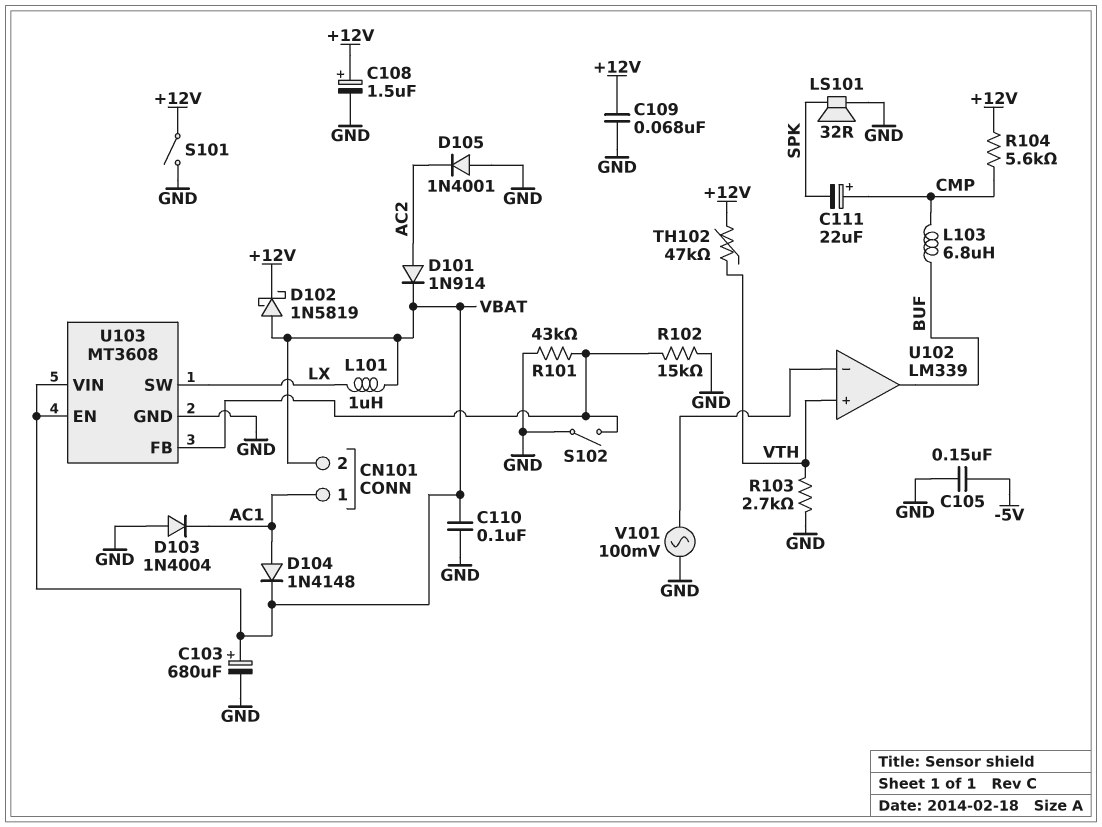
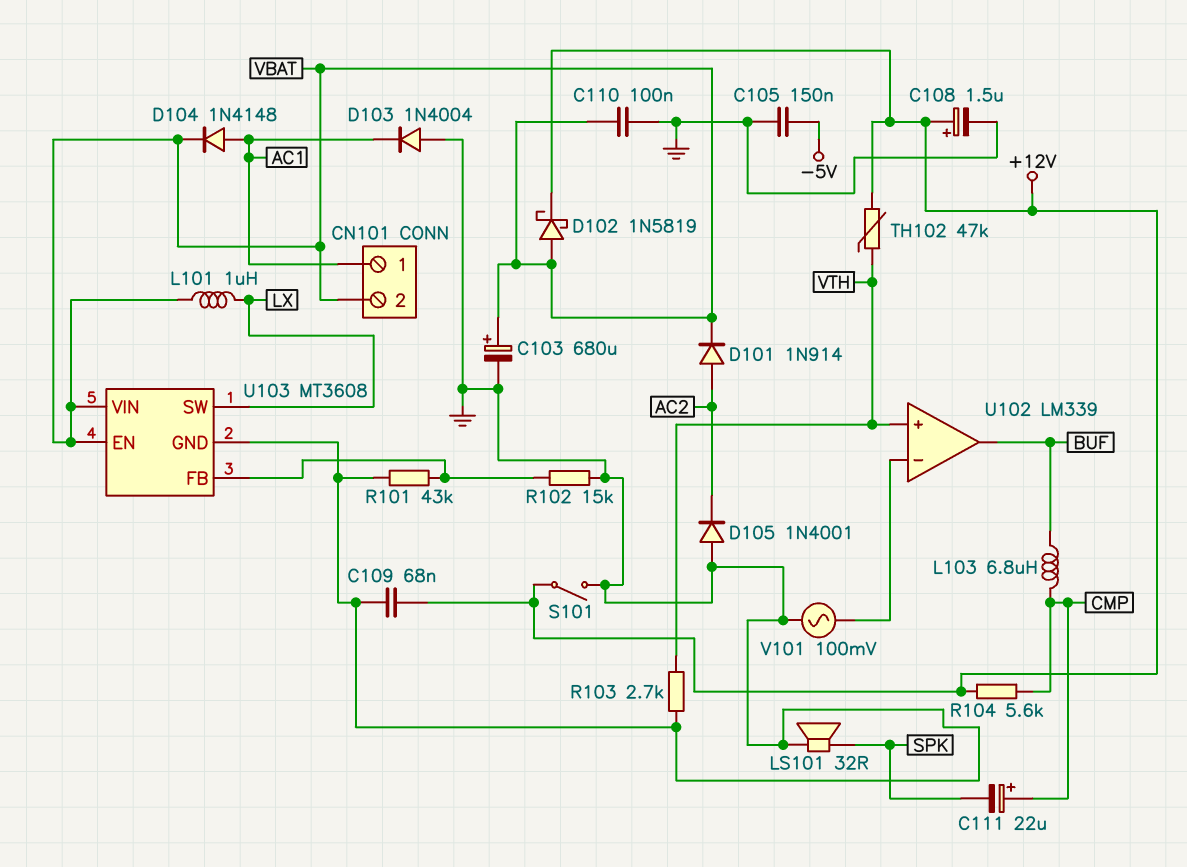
S102: switch (GND, U103/FB) -> none

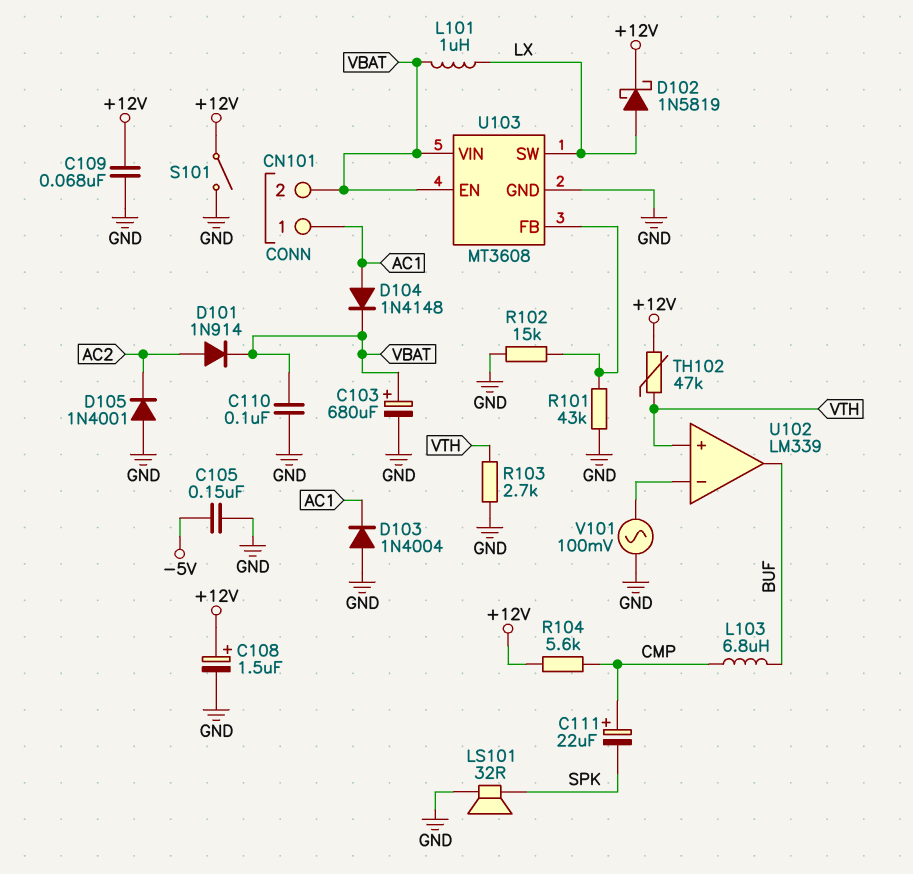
D102: schottky 1N5819 (A VBAT, K +12V) -> schottky 1N5819 (A LX, K +12V)

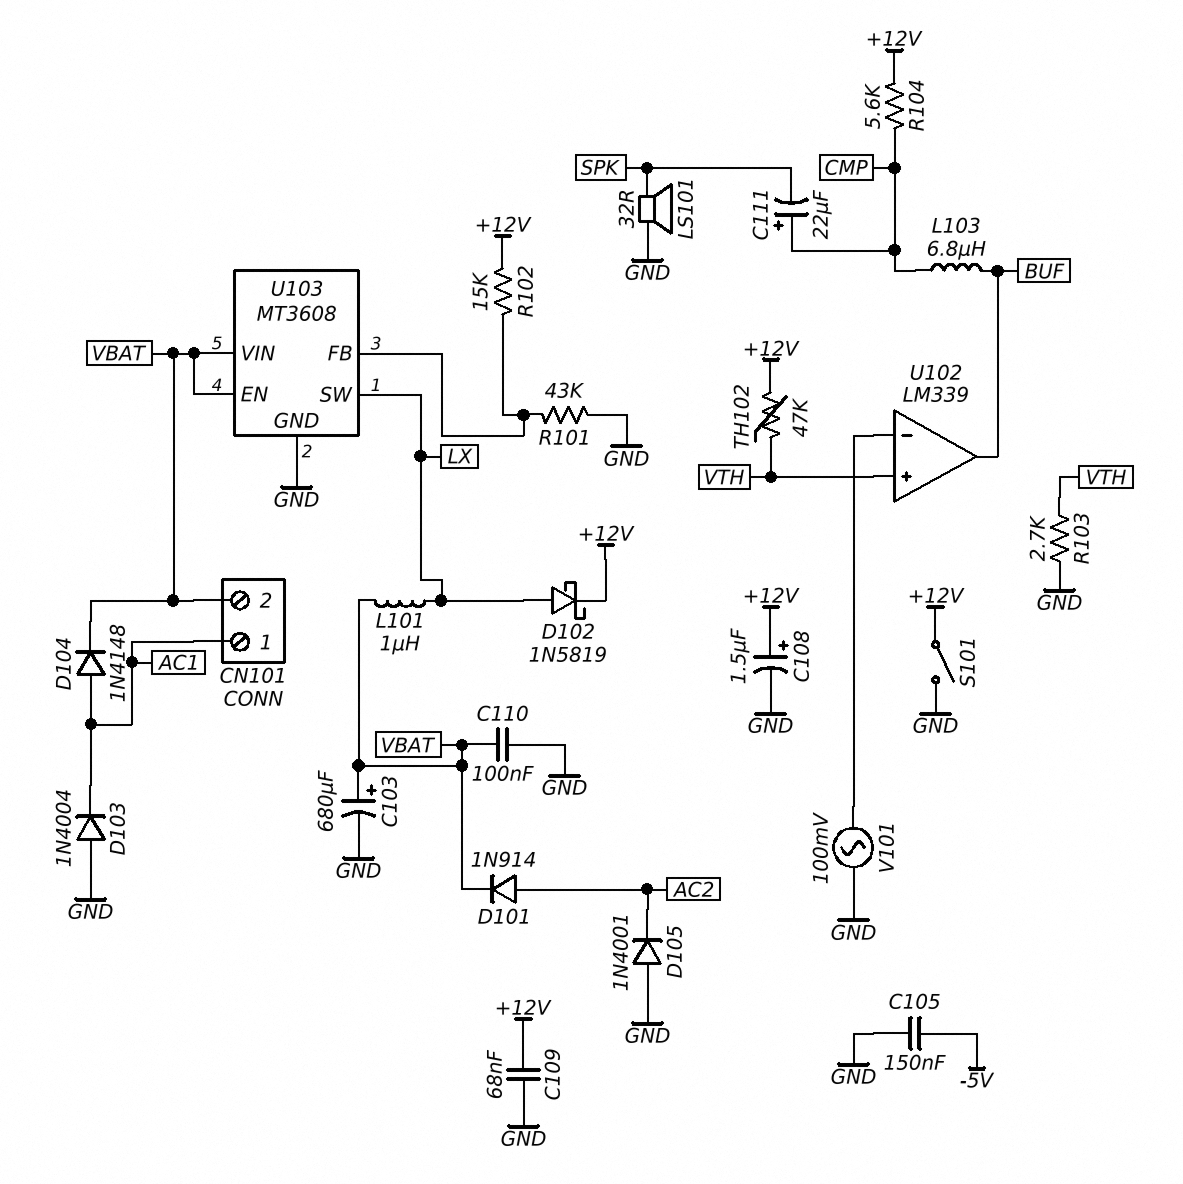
R102: 15k (GND, U103/FB) -> 15k (+12V, U103/FB)

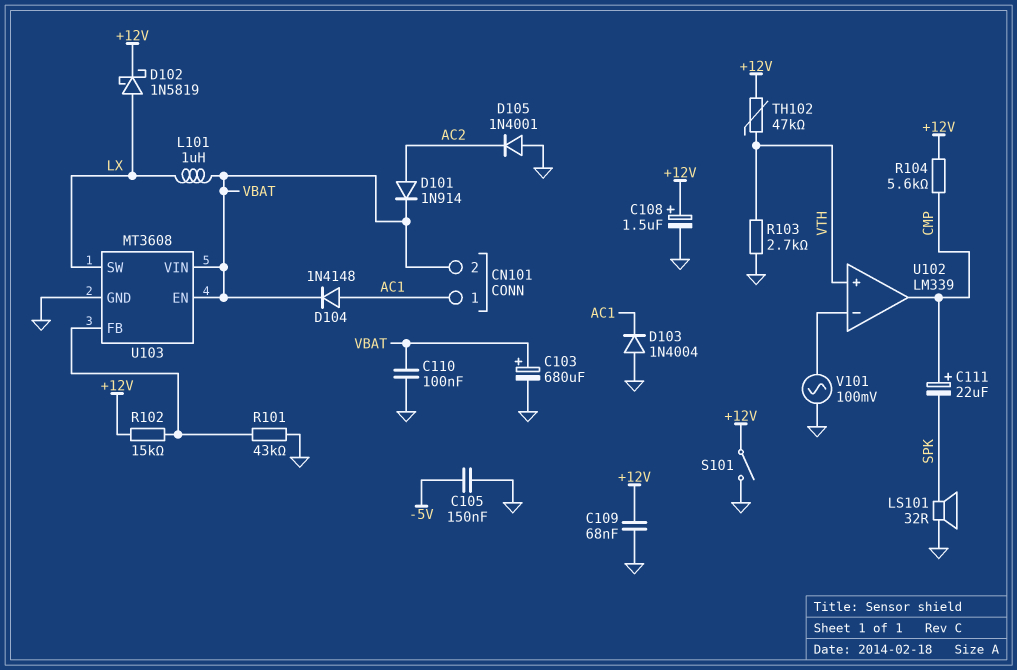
L103: 6.8uH (BUF, CMP) -> none
U102 pin out: BUF -> CMP

